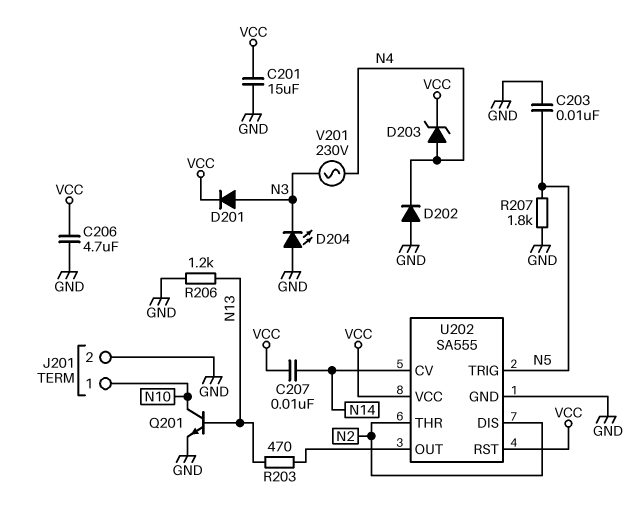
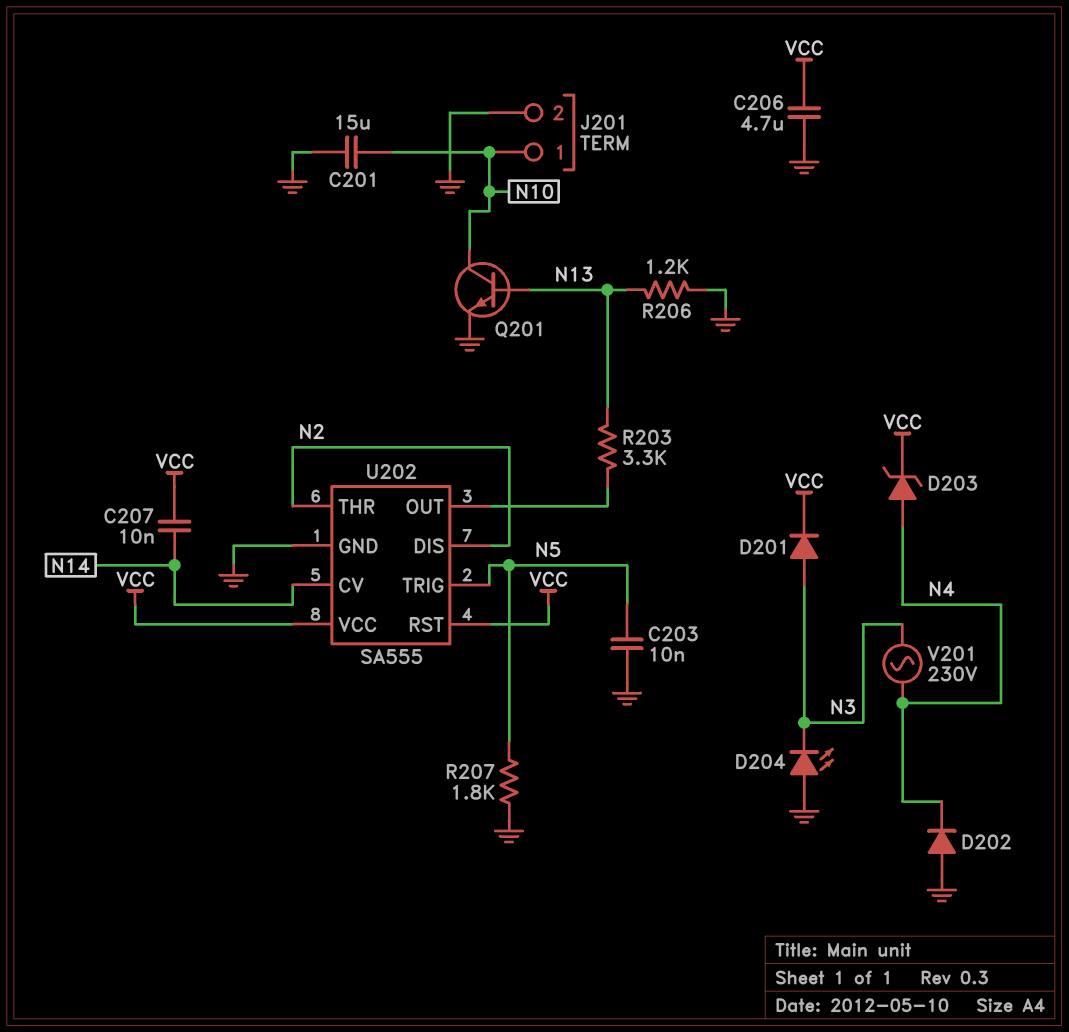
C201: 15uF (GND, VCC) -> 15uF (GND, N10)
R203: 470 (N13, U202/OUT) -> 3.3k (N13, U202/OUT)

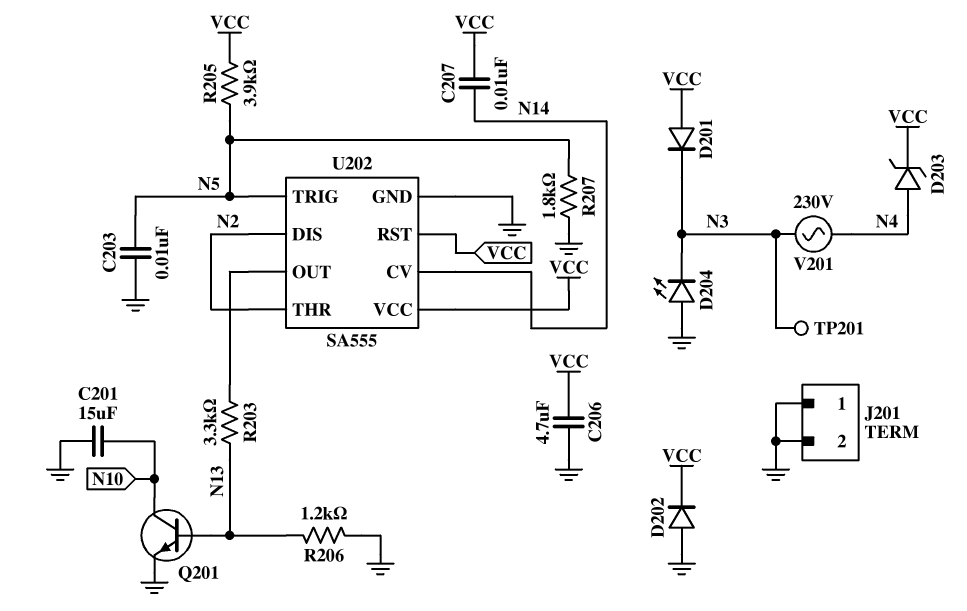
D201: diode (A N3, K VCC) -> diode (A VCC, K N3)
D202: diode (A GND, K N4) -> diode (A GND, K VCC)
J201 pin 1: N10 -> GND
R205: none -> 3.9k (N5, VCC)
TP201: none -> test point (N3)

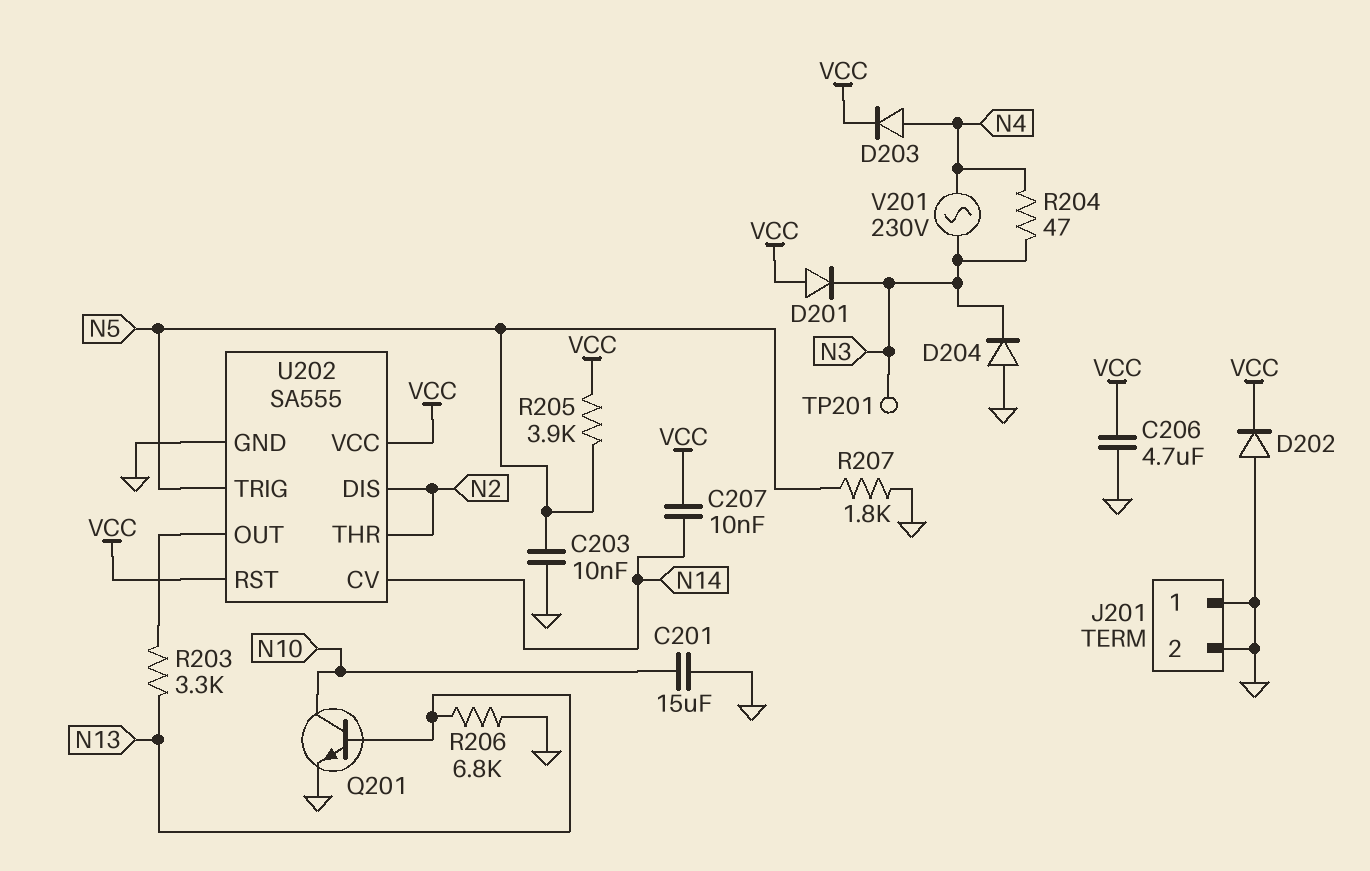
D203: zener (A N4, K VCC) -> diode (A N4, K VCC)
D204: LED (A GND, K N3) -> diode (A GND, K N3)
R204: none -> 47 (N3, N4)
R206: 1.2k (GND, N13) -> 6.8k (GND, N13)

